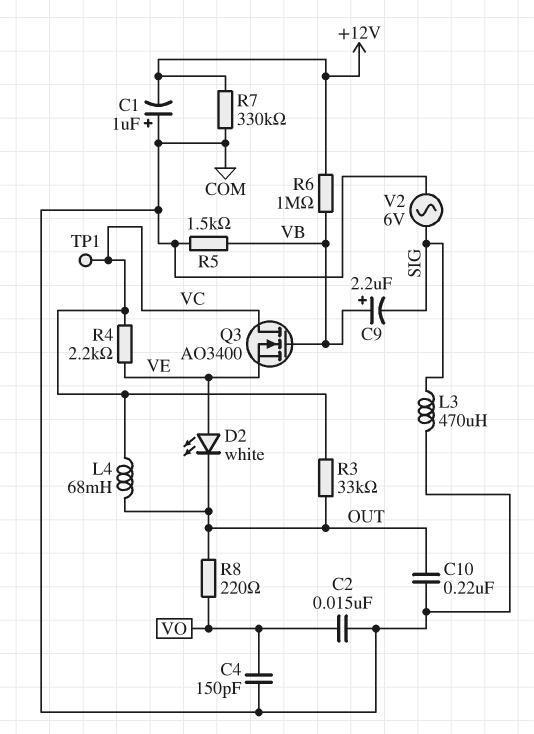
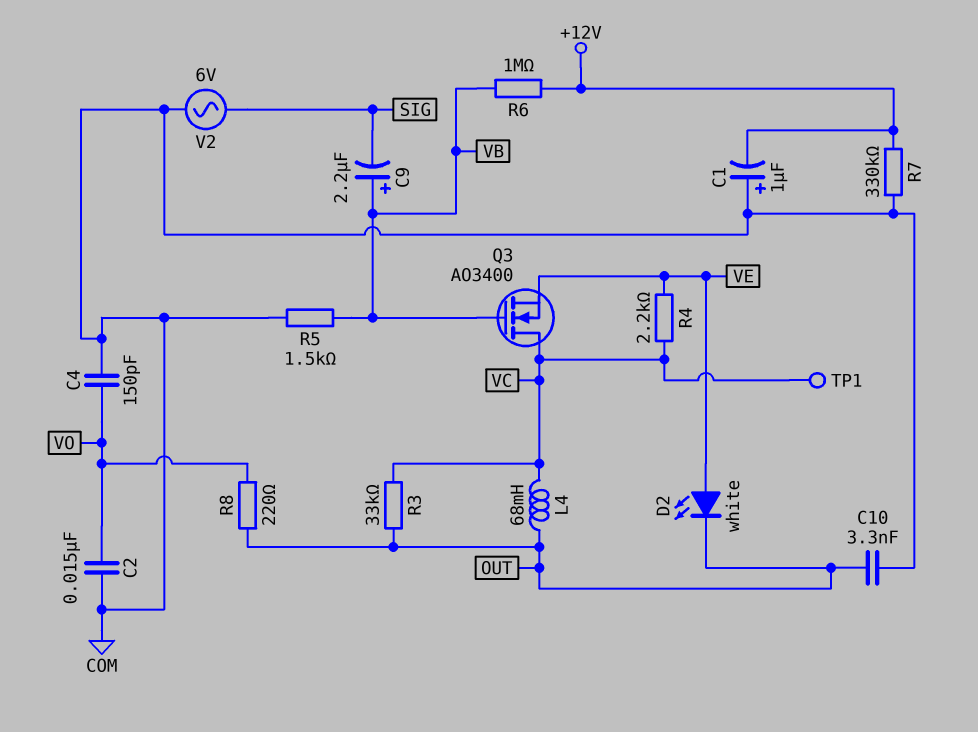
C10: 220nF (COM, OUT) -> 3.3nF (COM, OUT)
L3: 470uH (COM, SIG) -> none

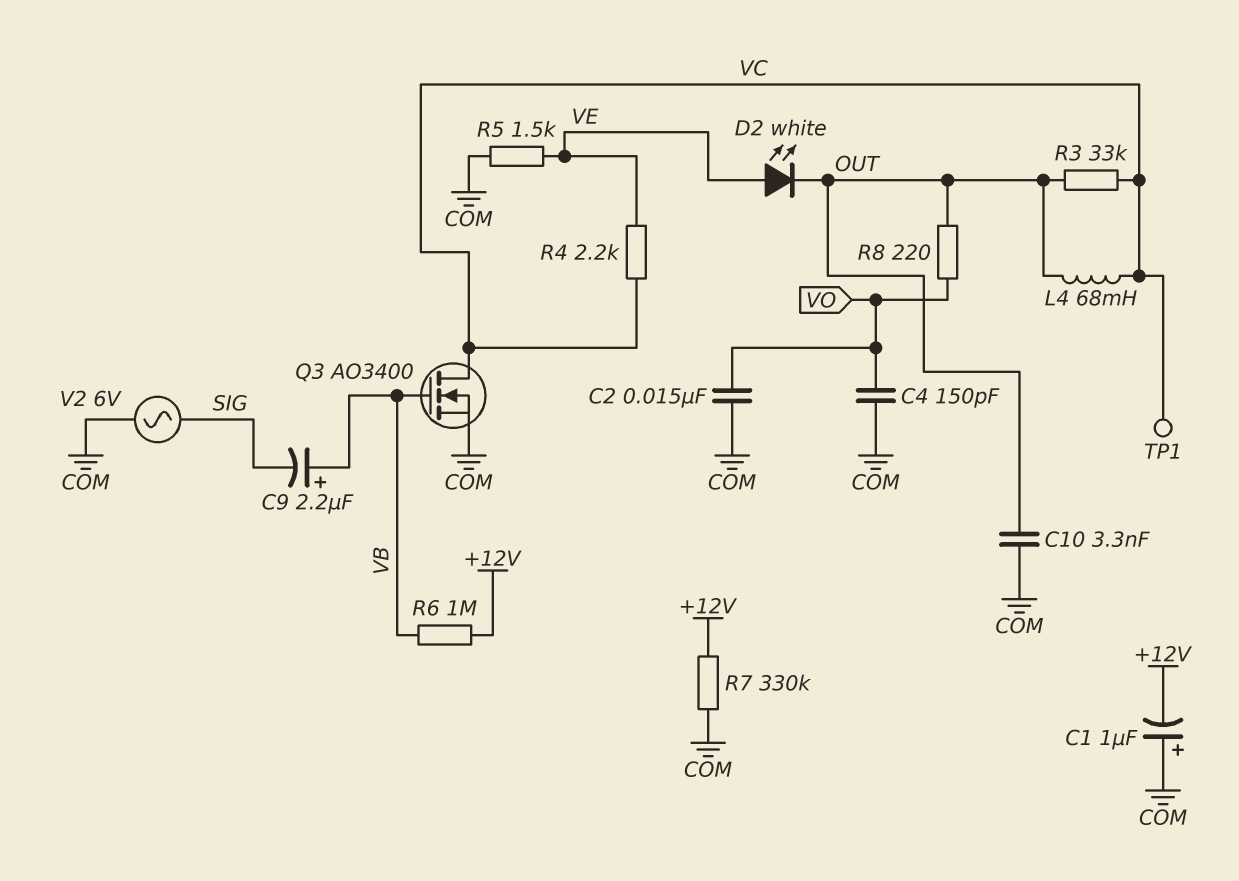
Q3: NMOS AO3400 (G VB, D VC, S VE) -> NMOS AO3400 (G VB, D VC, S COM)
R5: 1.5k (COM, VB) -> 1.5k (COM, VE)

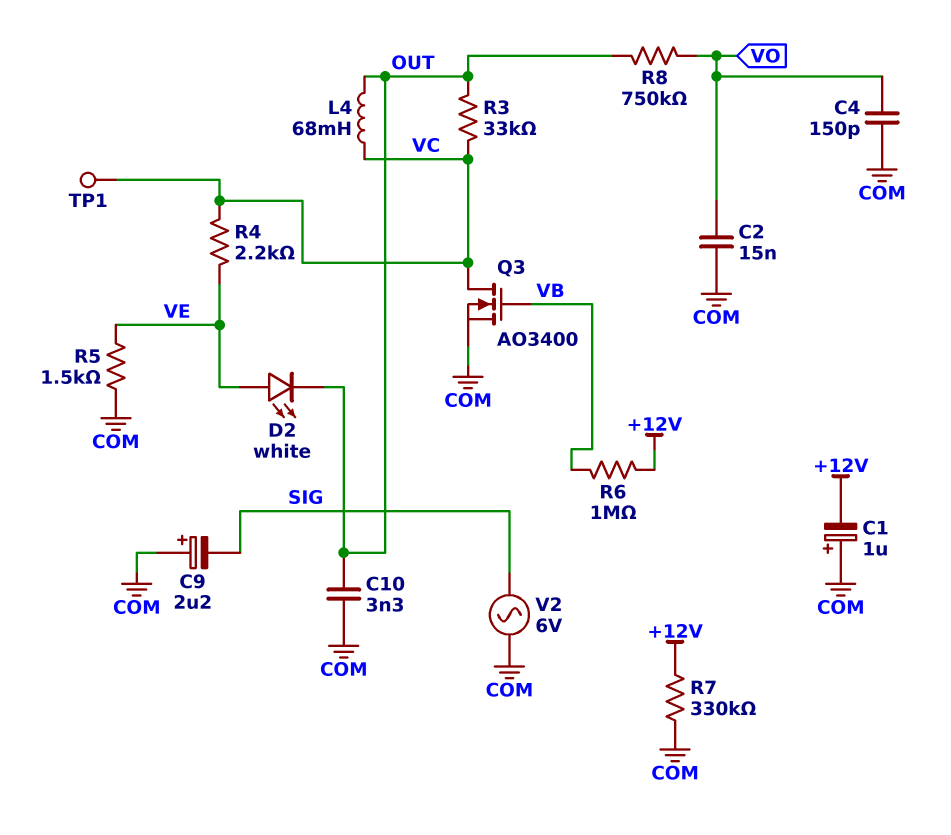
C9: 2.2uF (plus VB, minus SIG) -> 2.2uF (plus COM, minus SIG)
R8: 220 (OUT, VO) -> 750k (OUT, VO)

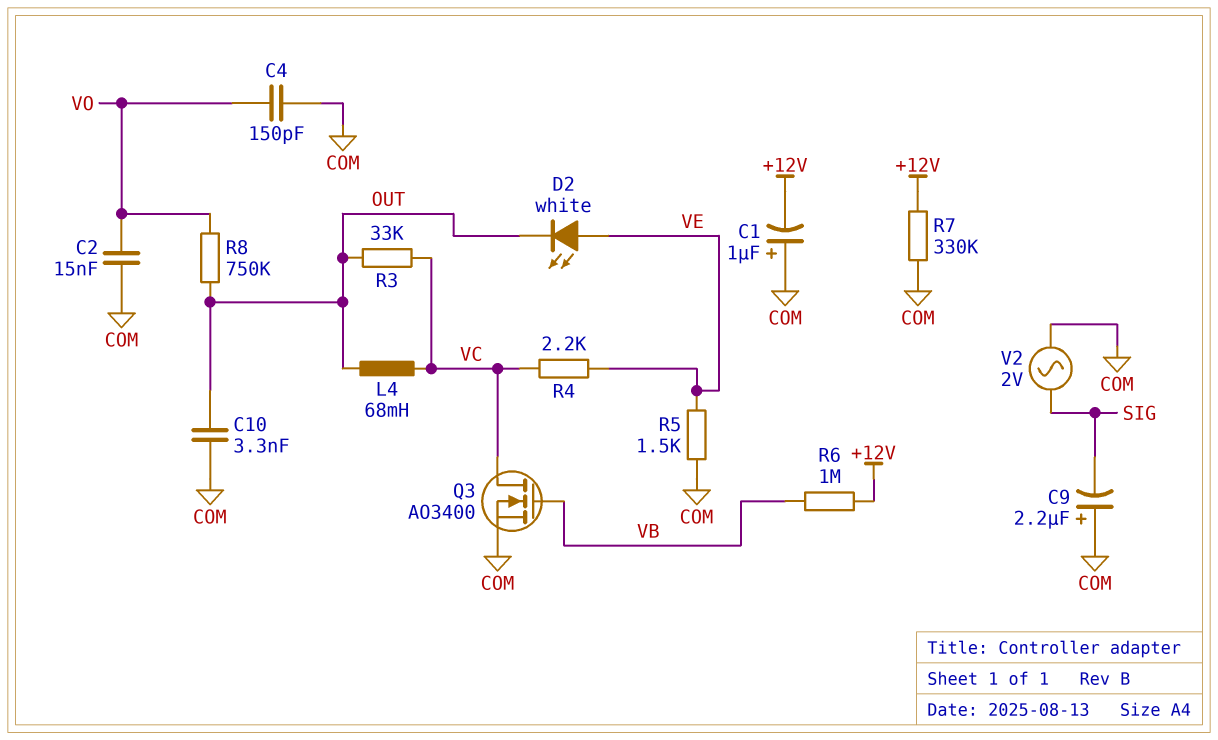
TP1: test point (VC) -> none
V2: AC 6V (COM, SIG) -> AC 2V (COM, SIG)

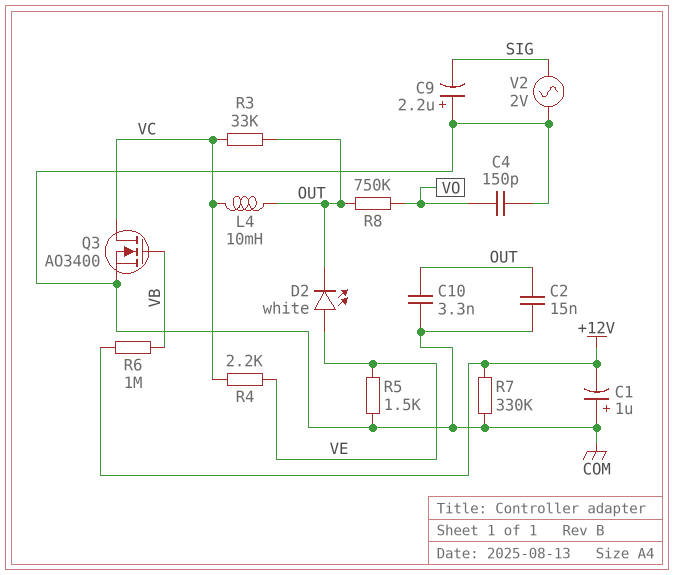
C2: 15nF (COM, VO) -> 15nF (COM, OUT)
L4: 68mH (OUT, VC) -> 10mH (OUT, VC)

